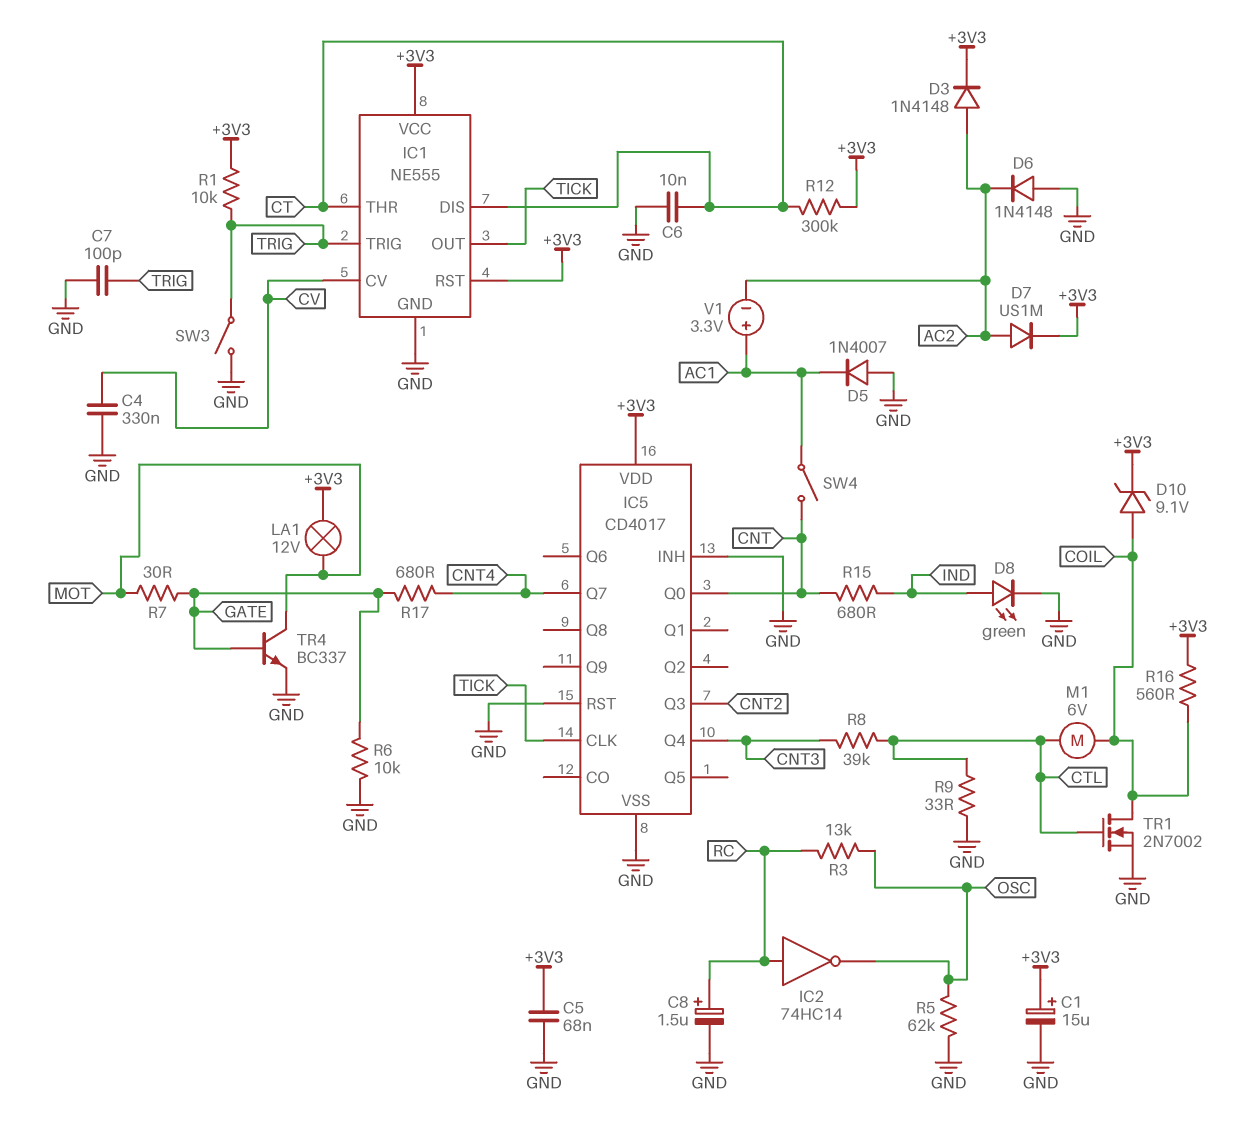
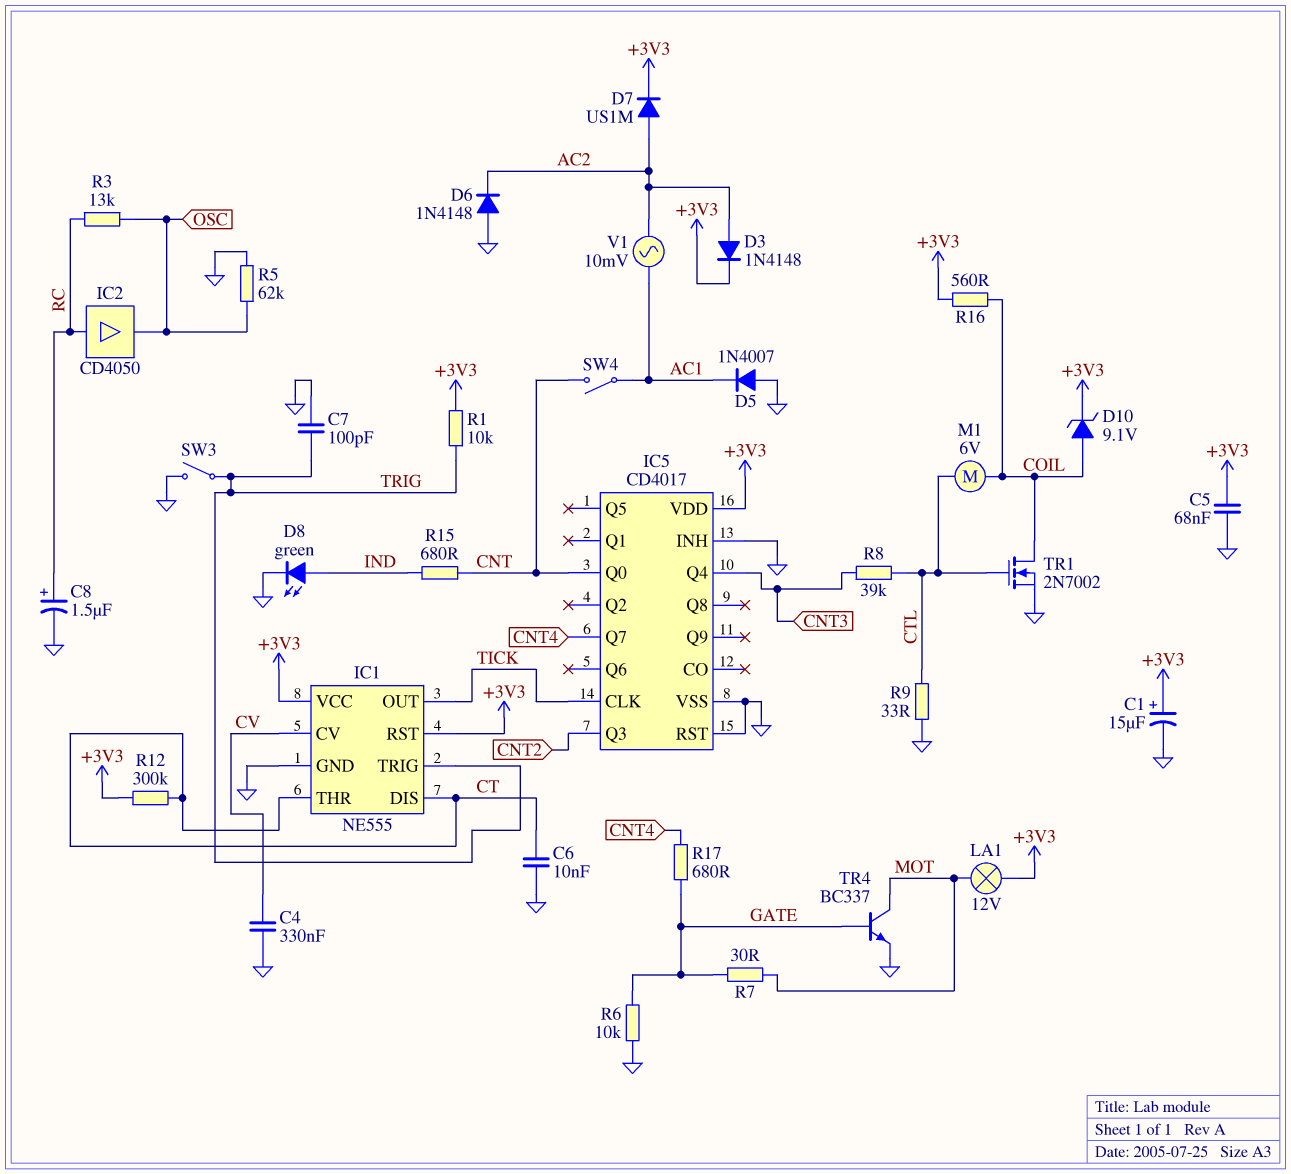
IC2: NOT 74HC14 (in RC, out OSC) -> buffer CD4050 (in RC, out OSC)
V1: 3.3V (plus AC1, minus AC2) -> AC 10mV (AC1, AC2)

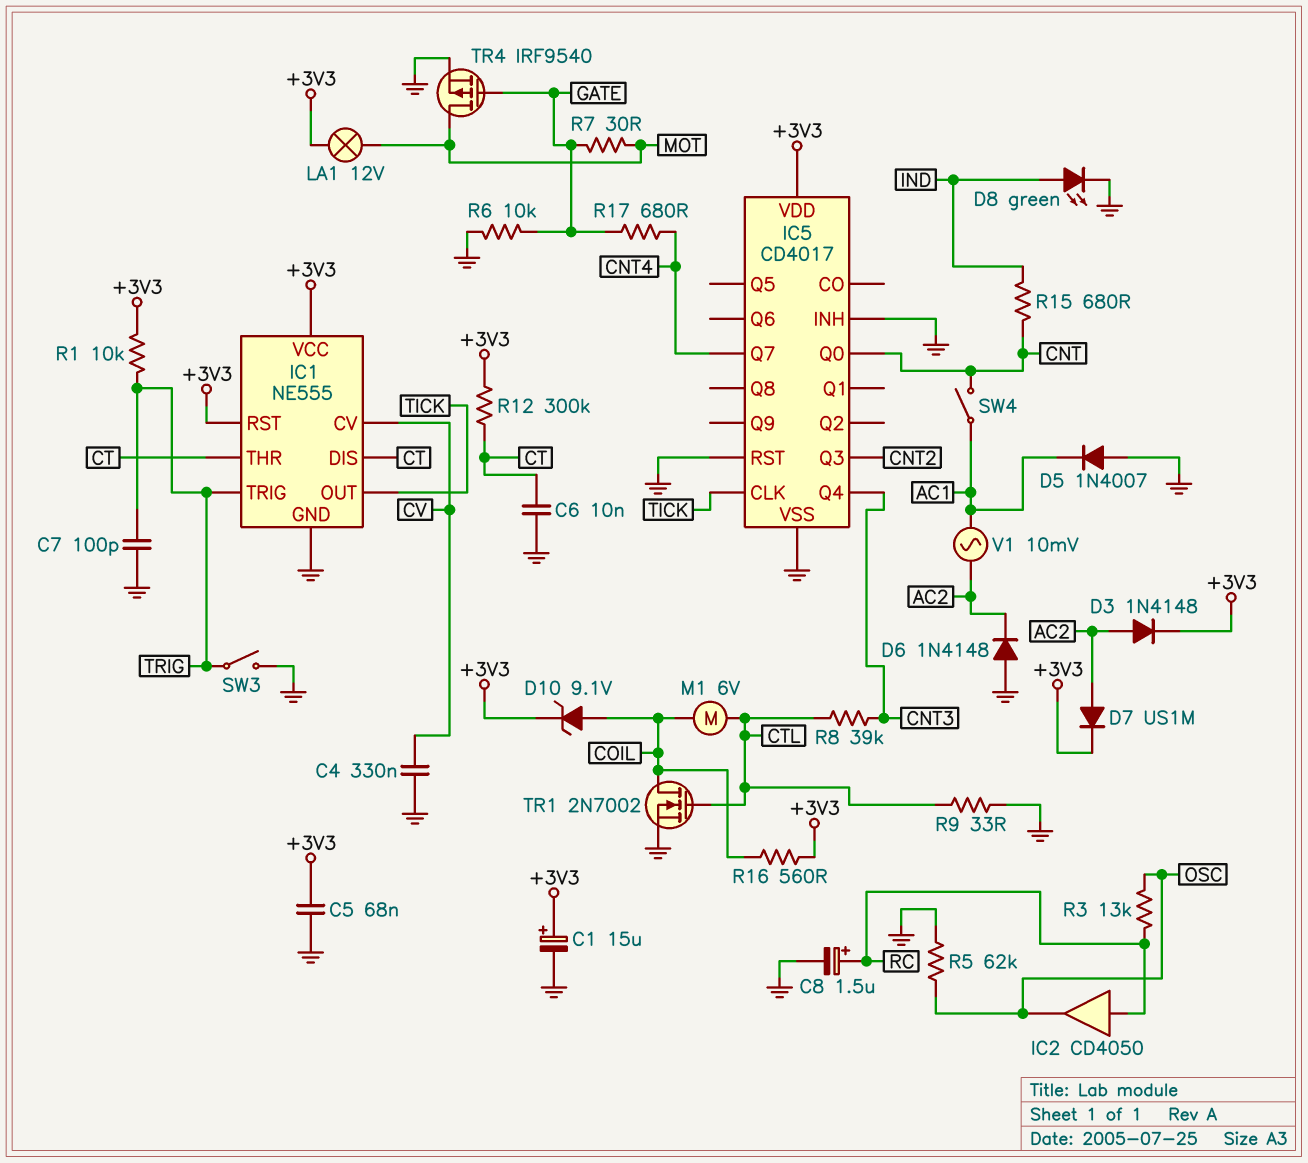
TR4: NPN BC337 (B GATE, C MOT, E GND) -> PMOS IRF9540 (G GATE, D MOT, S GND)

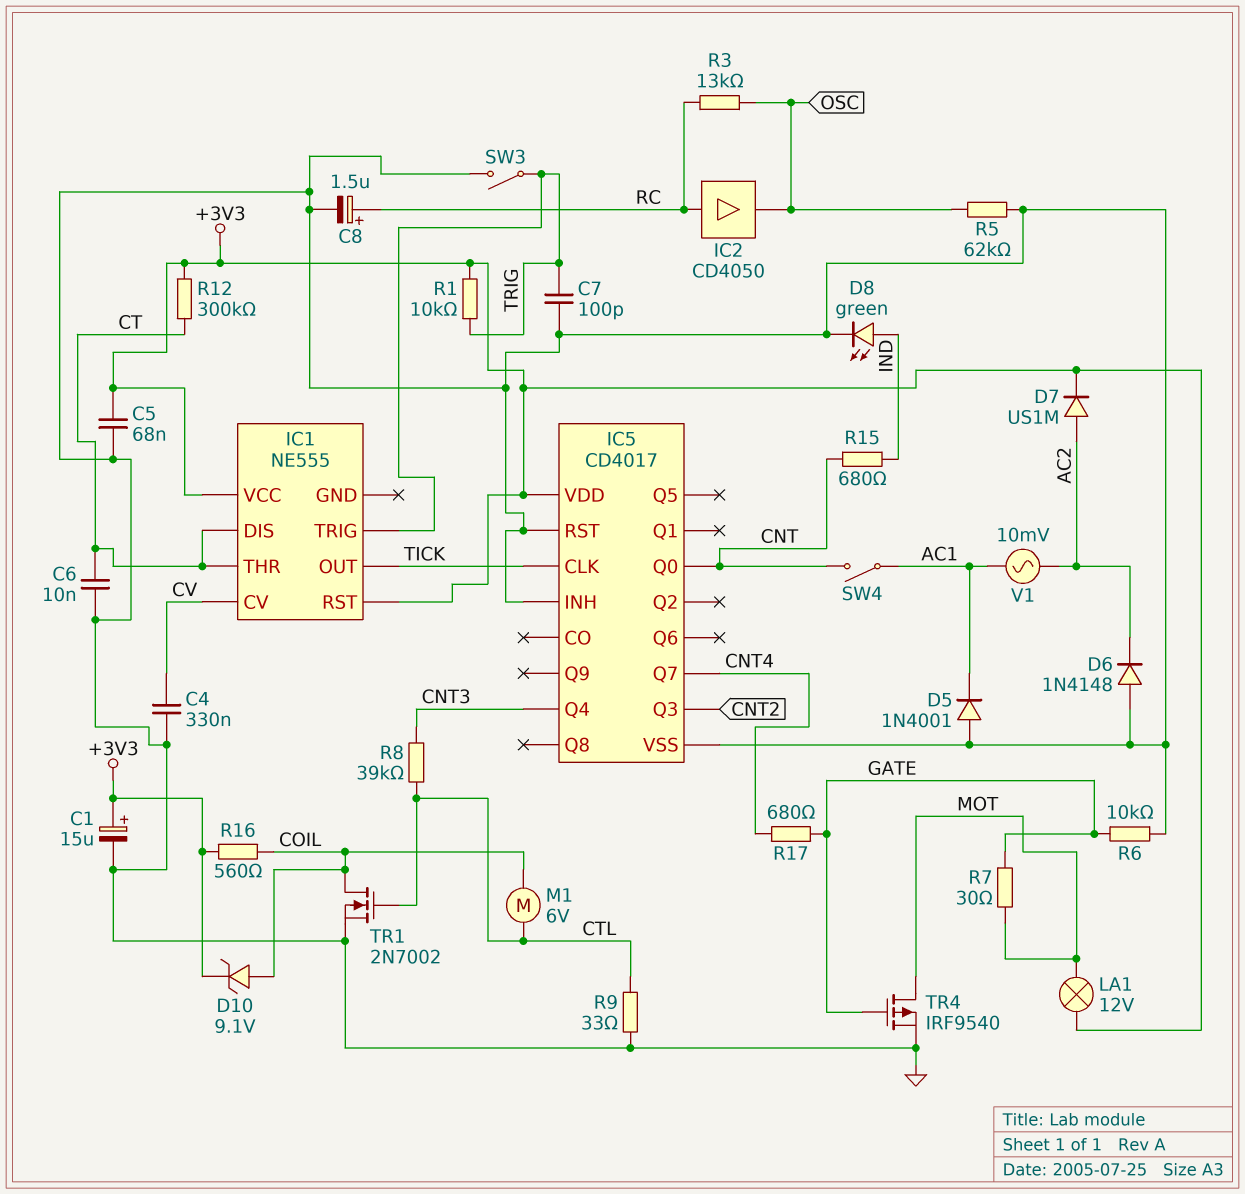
D3: diode 1N4148 (A AC2, K +3V3) -> none
D5: diode 1N4007 (A GND, K AC1) -> diode 1N4001 (A GND, K AC1)
IC1 pin GND: GND -> none

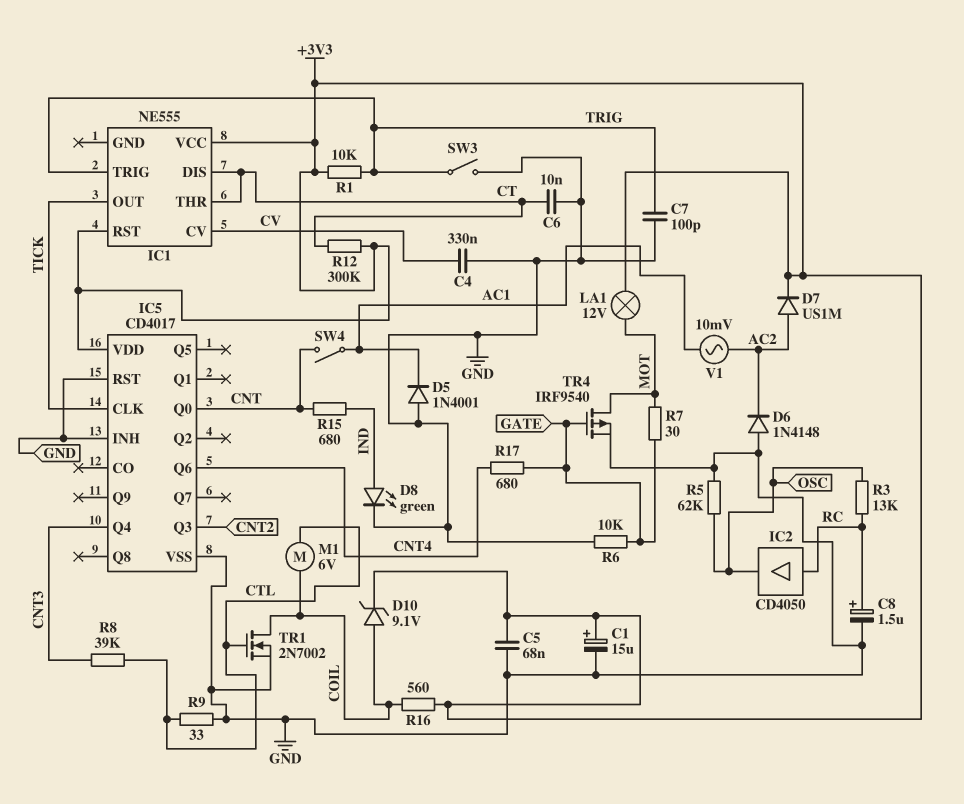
IC5 pin Q6: none -> CNT4
IC5 pin Q7: CNT4 -> none

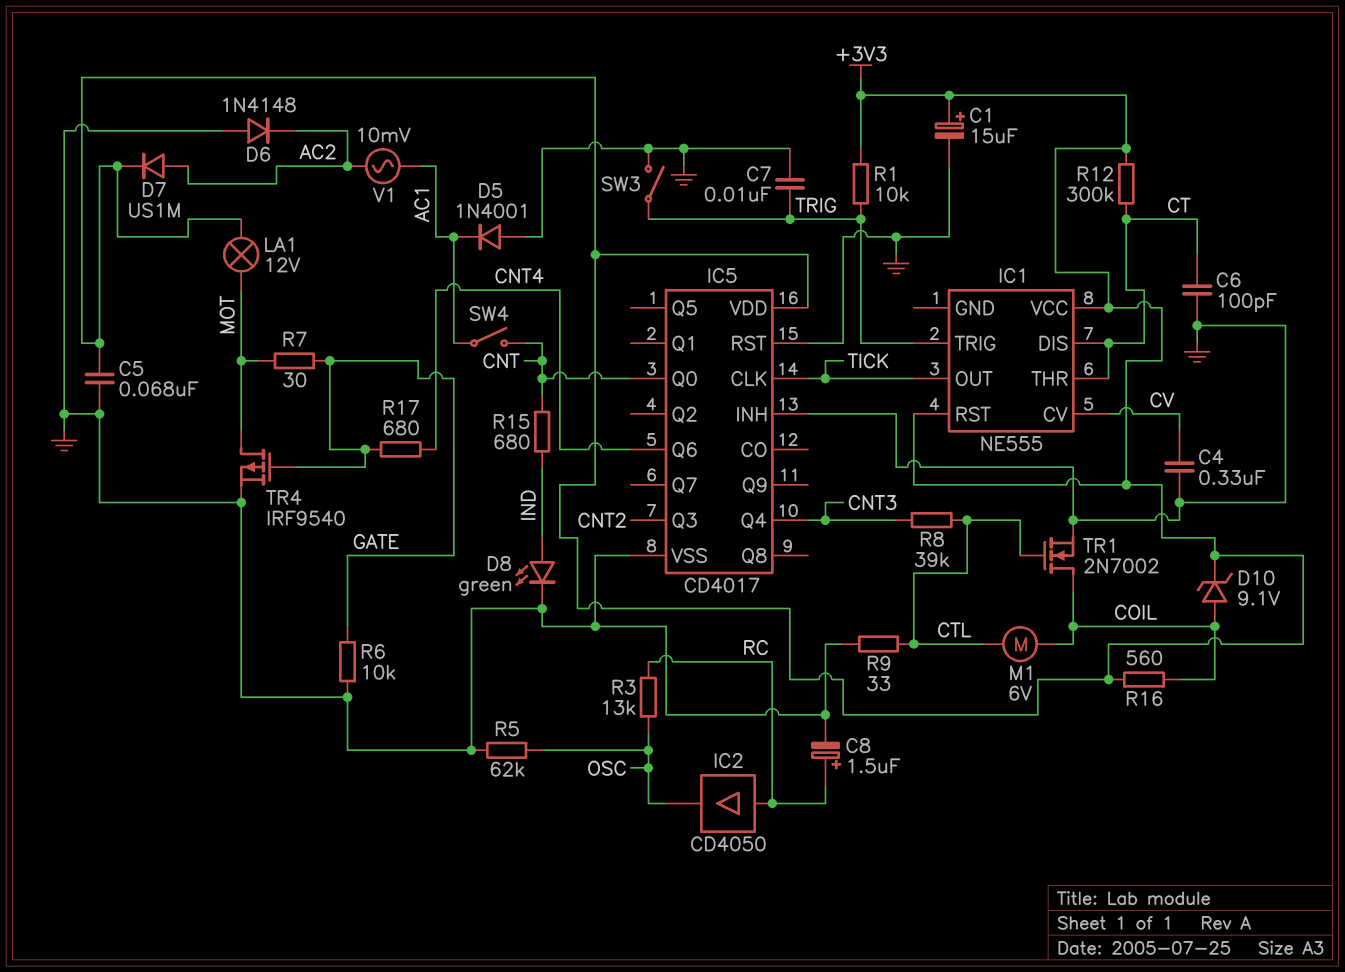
C6: 10nF (CT, GND) -> 100pF (CT, GND)
C7: 100pF (GND, TRIG) -> 10nF (GND, TRIG)

